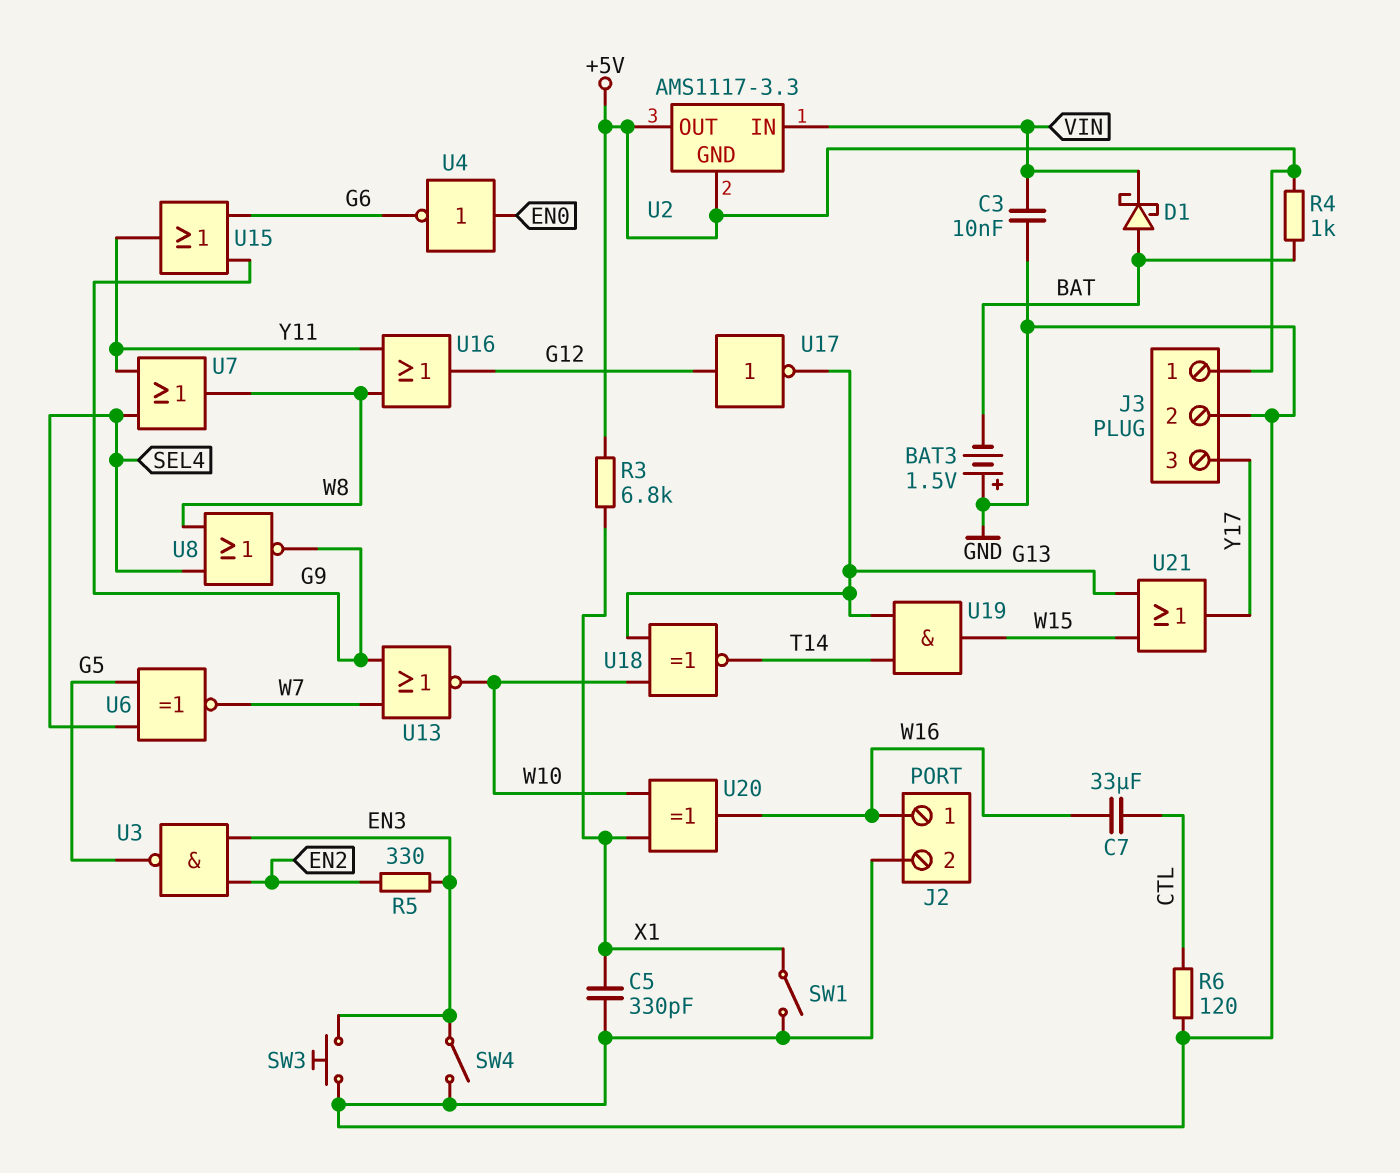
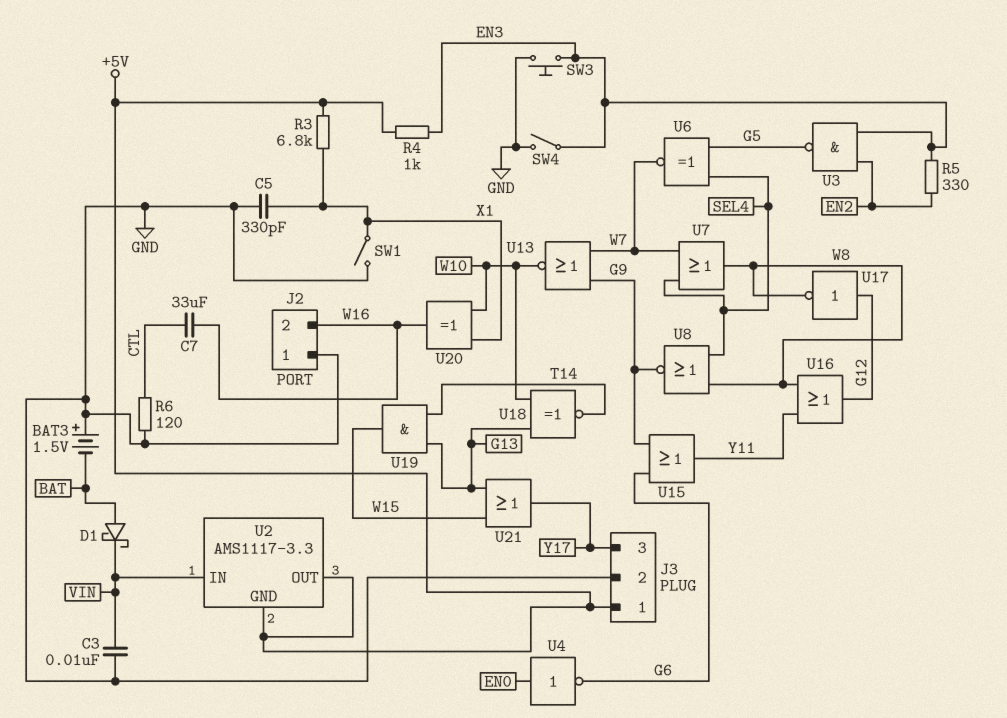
J2 pin 1: W16 -> GND
J2 pin 2: GND -> W16
R4: 1k (+5V, BAT) -> 1k (+5V, EN3)
U7: OR (in SEL4, in Y11, out W8) -> OR (in SEL4, in W7, out W8)
U17: NOT (in G12, out G13) -> NOT (in G12, out W8)

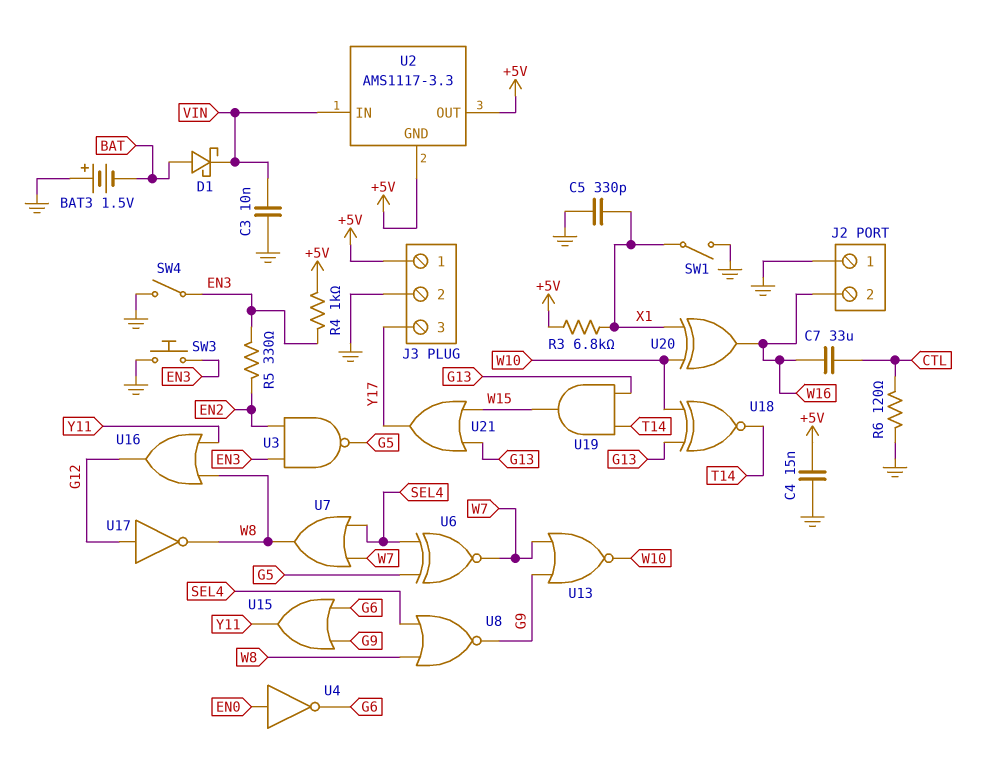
C4: none -> 15nF (+5V, GND)

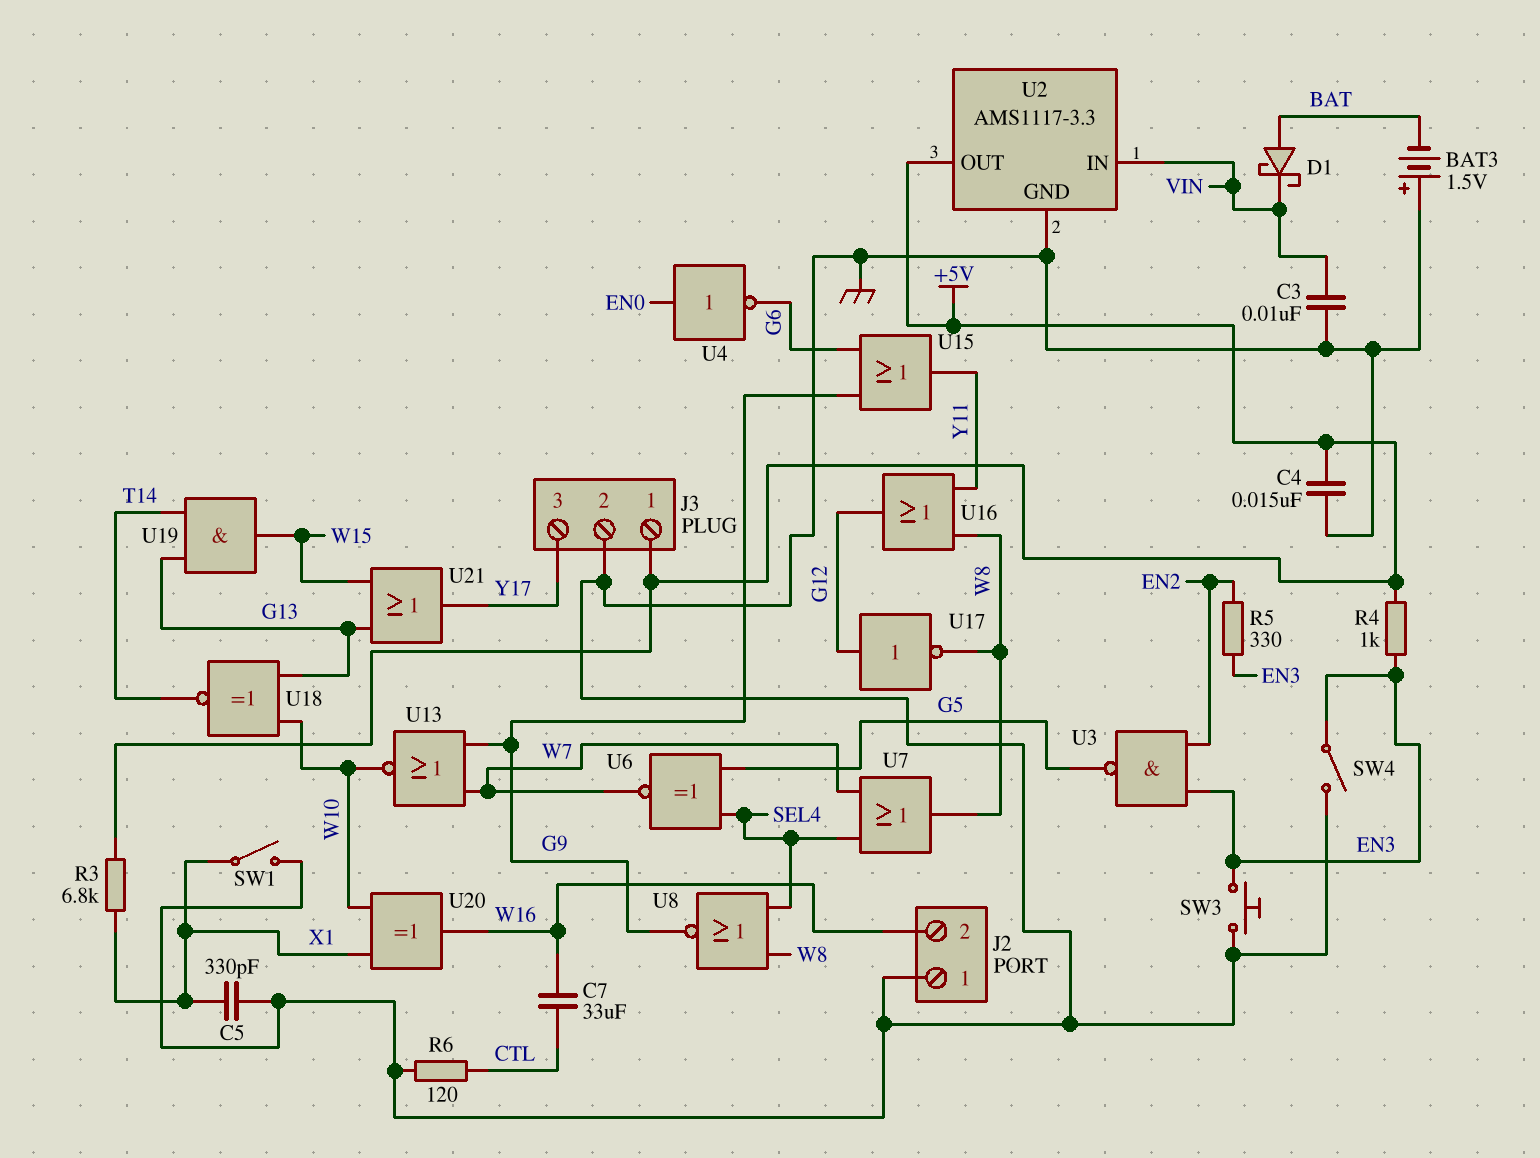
U2 pin GND: +5V -> GND

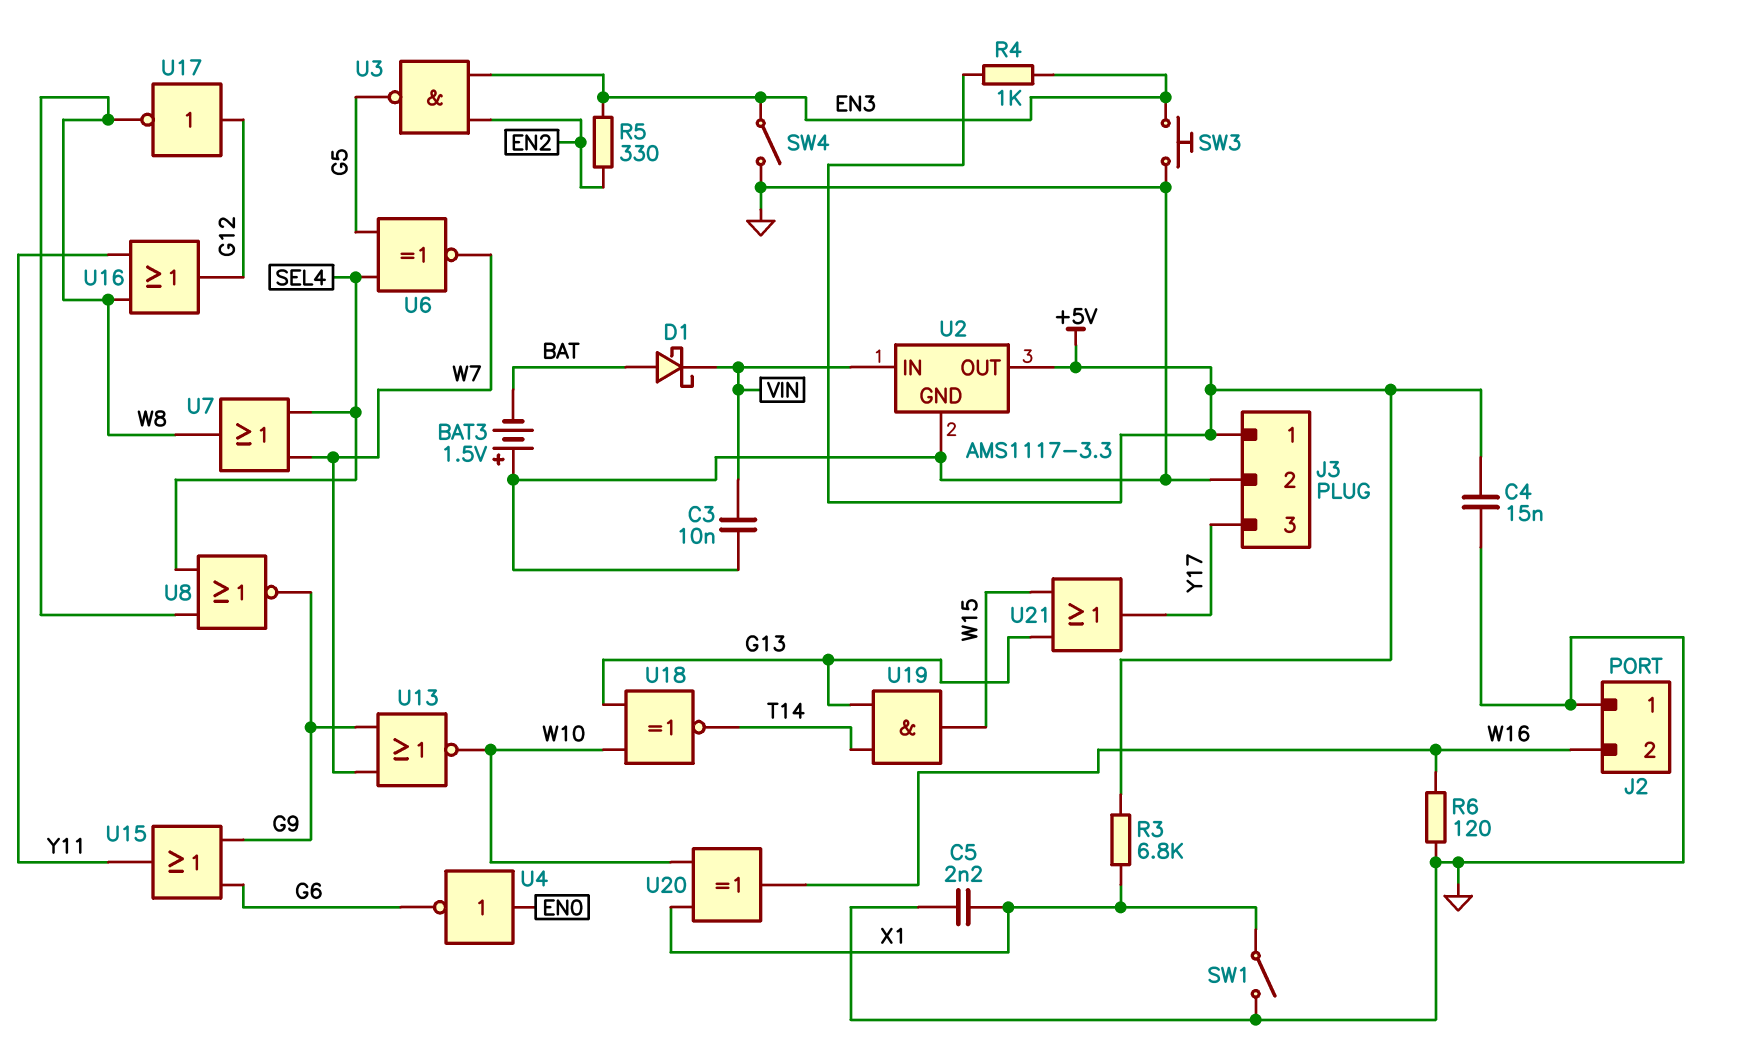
C5: 330pF (GND, X1) -> 2.2nF (GND, X1)
C7: 33uF (CTL, W16) -> none
R6: 120 (CTL, GND) -> 120 (GND, W16)

